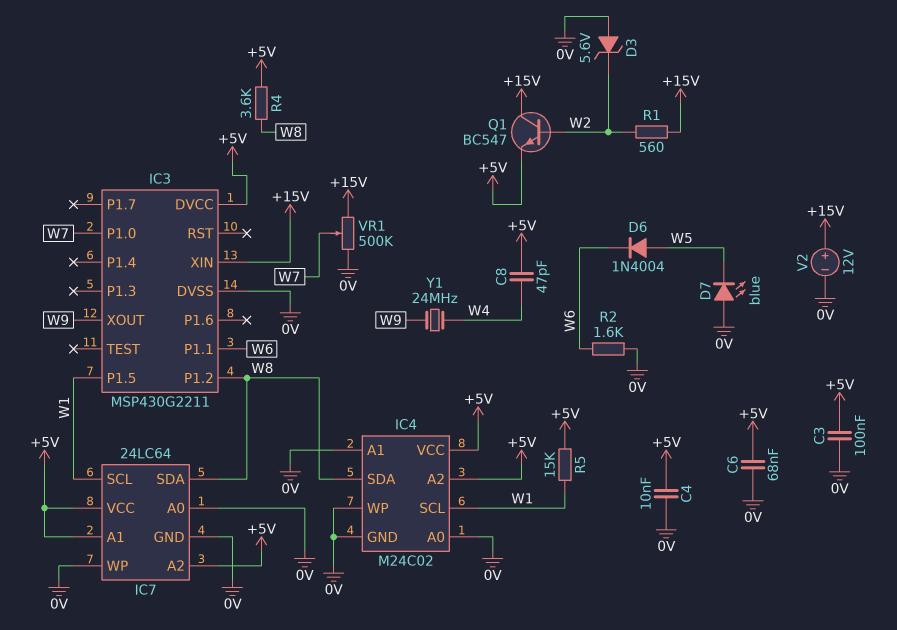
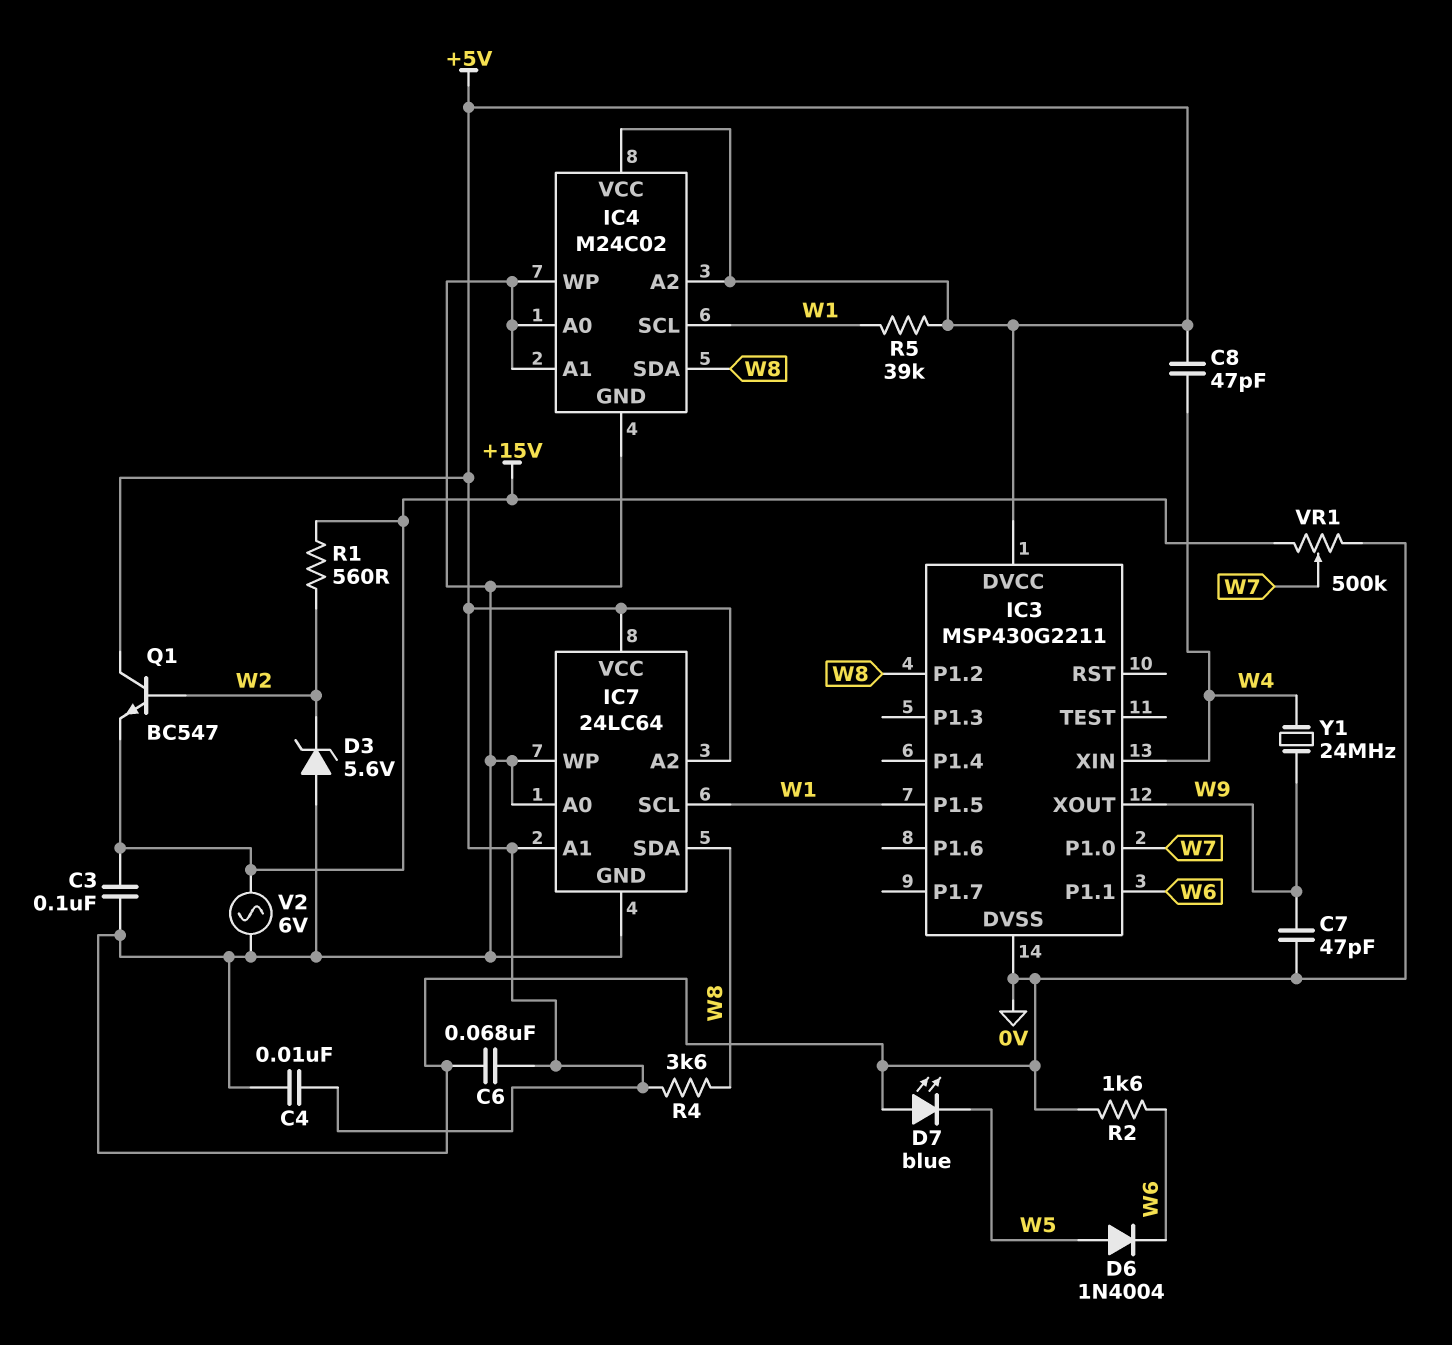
C3: 100nF (+5V, 0V) -> 100nF (+15V, 0V)
C7: none -> 47pF (0V, W9)
IC3 pin XIN: +15V -> W4
Q1: NPN BC547 (B W2, C +15V, E +5V) -> NPN BC547 (B W2, C +5V, E +15V)
R5: 15k (+5V, W1) -> 39k (+5V, W1)
V2: 12V (plus +15V, minus 0V) -> AC 6V (+15V, 0V)

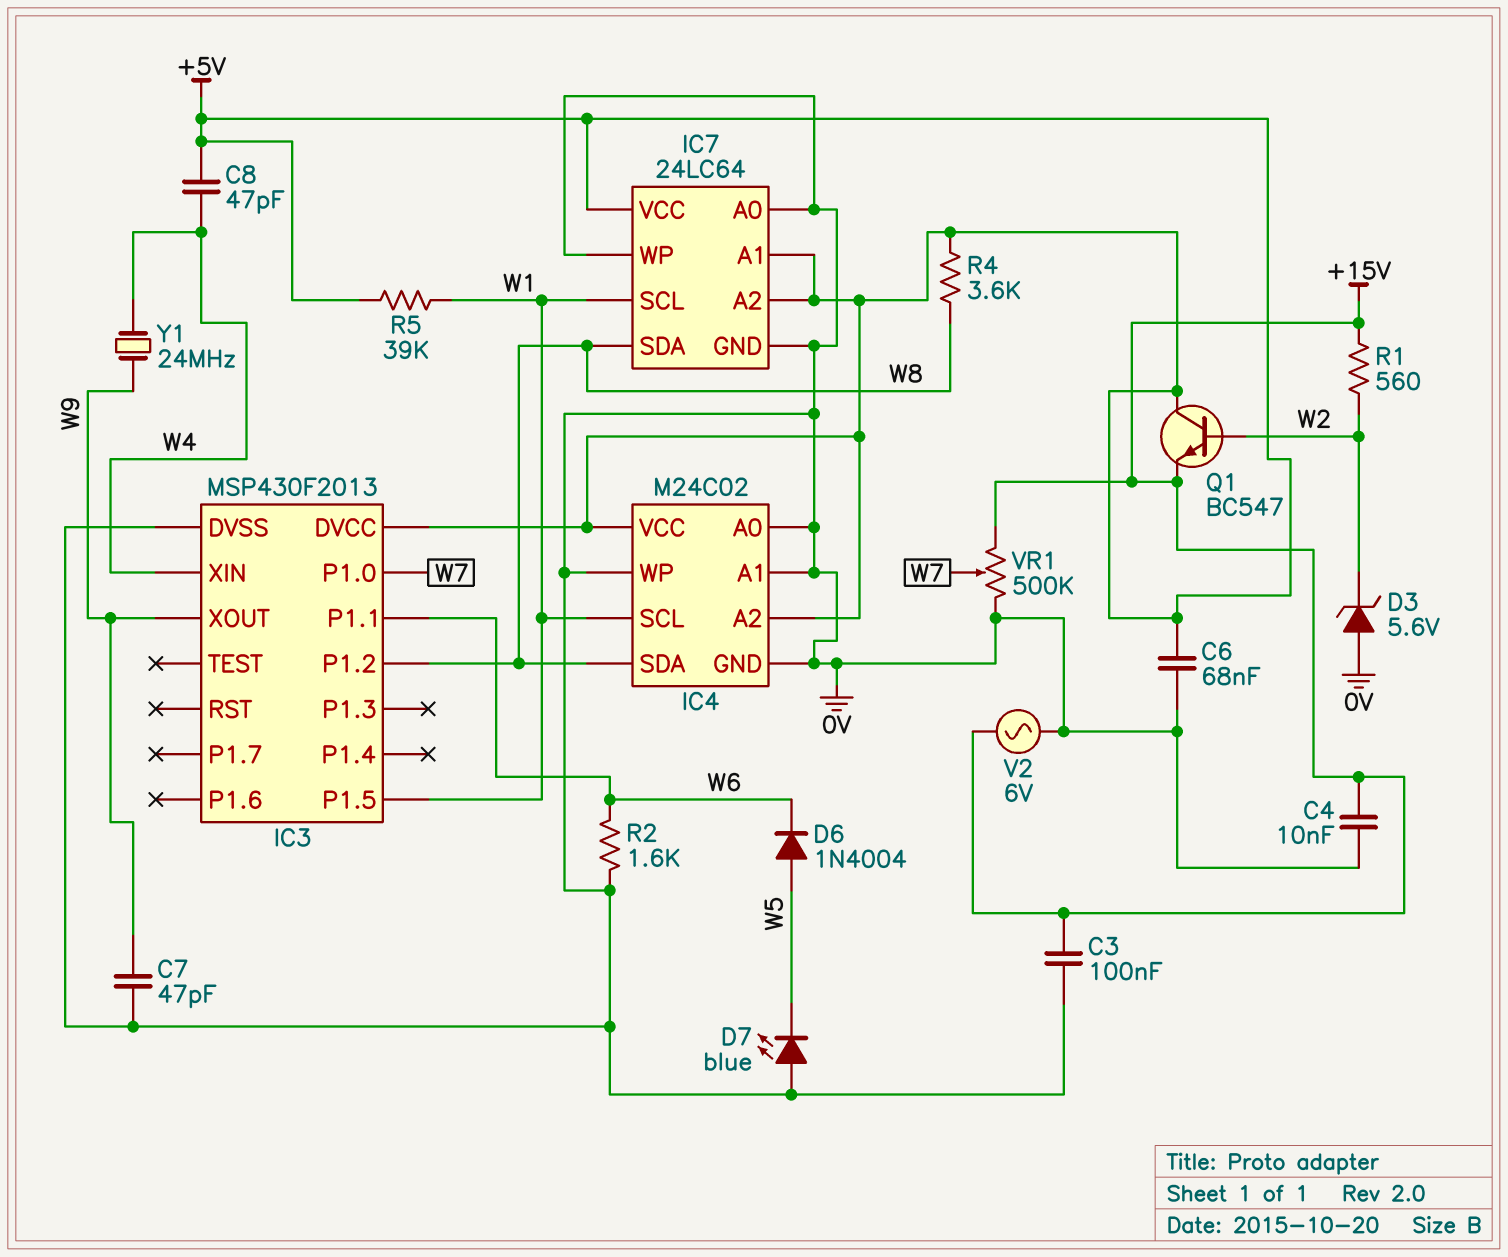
C4: 10nF (+5V, 0V) -> 10nF (+15V, 0V)
IC3: MSP430G2211 -> MSP430F2013

